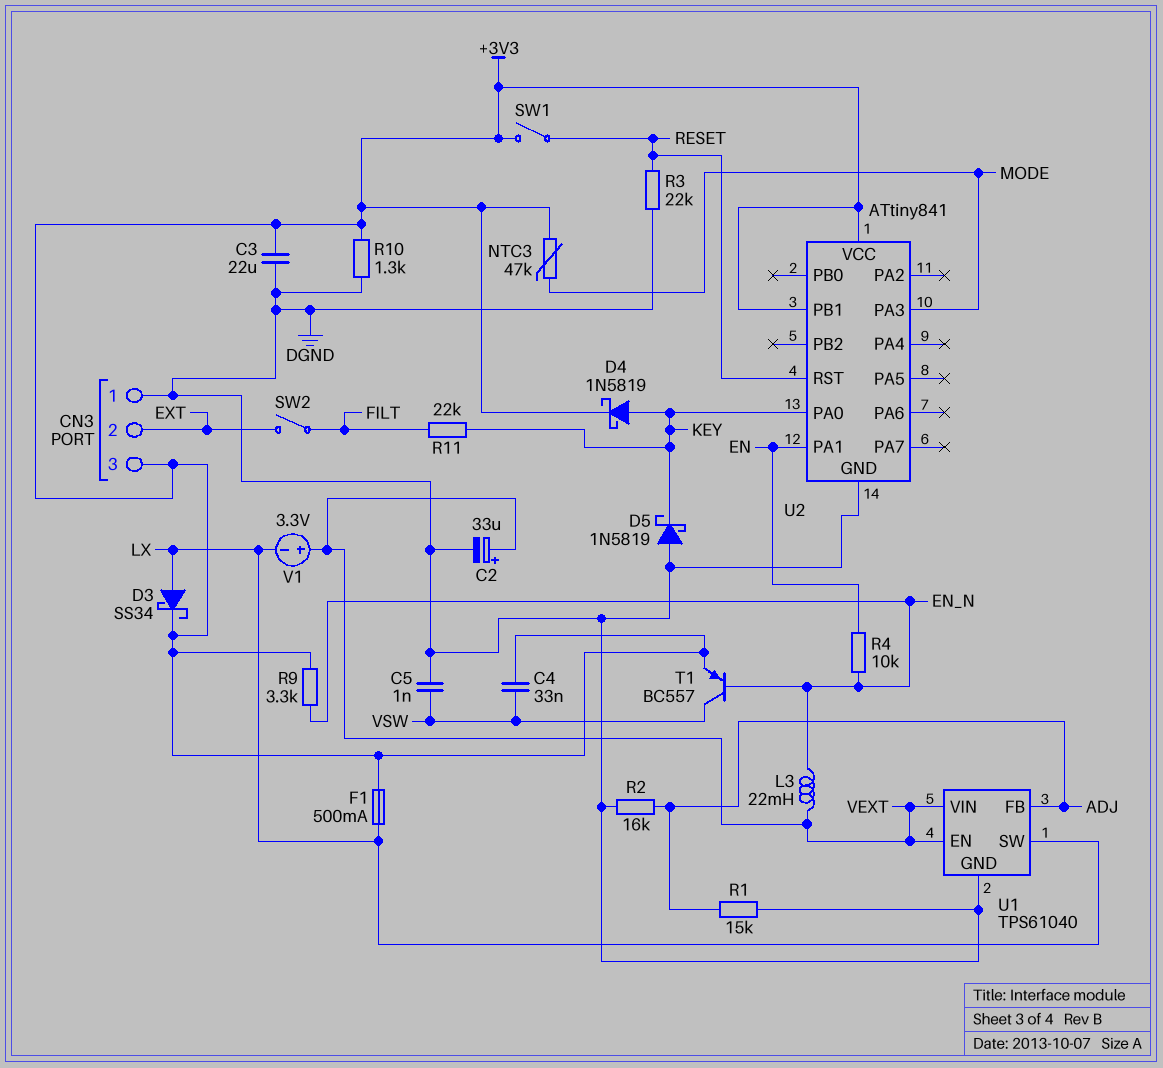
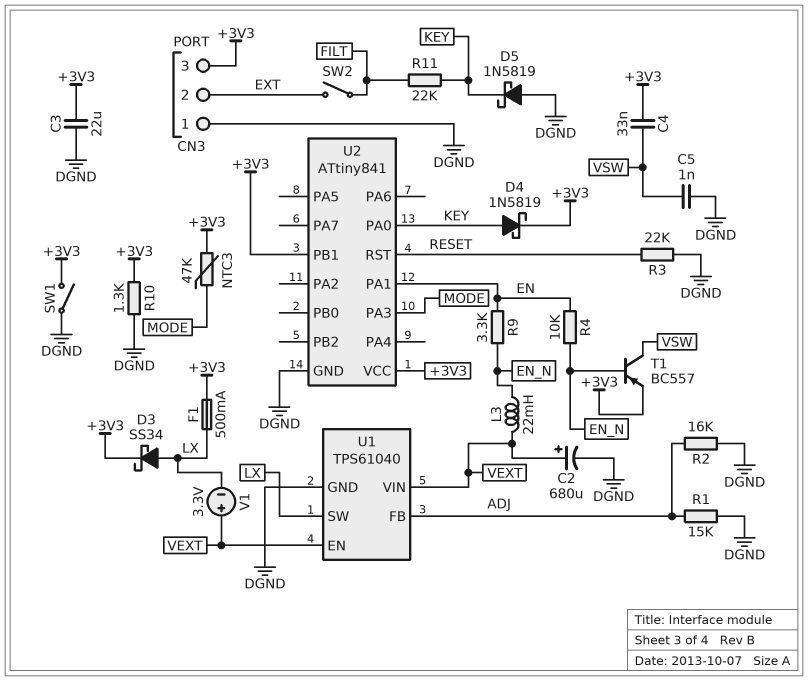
C2: 33uF (plus VEXT, minus DGND) -> 680uF (plus VEXT, minus DGND)
R9: 3.3k (+3V3, EN_N) -> 3.3k (EN, EN_N)
SW1: switch (+3V3, RESET) -> switch (+3V3, DGND)

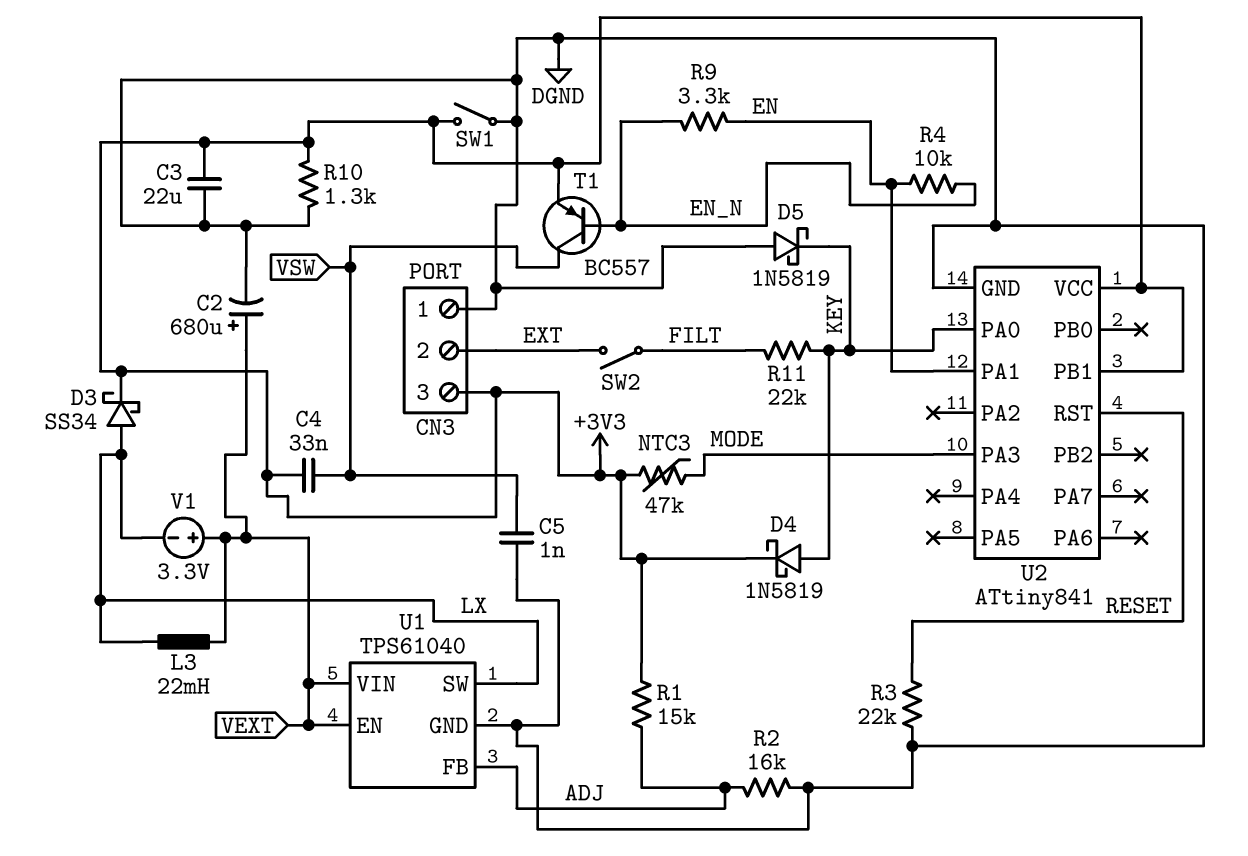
F1: 500mA (+3V3, LX) -> none
L3: 22mH (EN_N, VEXT) -> 22mH (LX, VEXT)
R1: 15k (ADJ, DGND) -> 15k (+3V3, ADJ)

